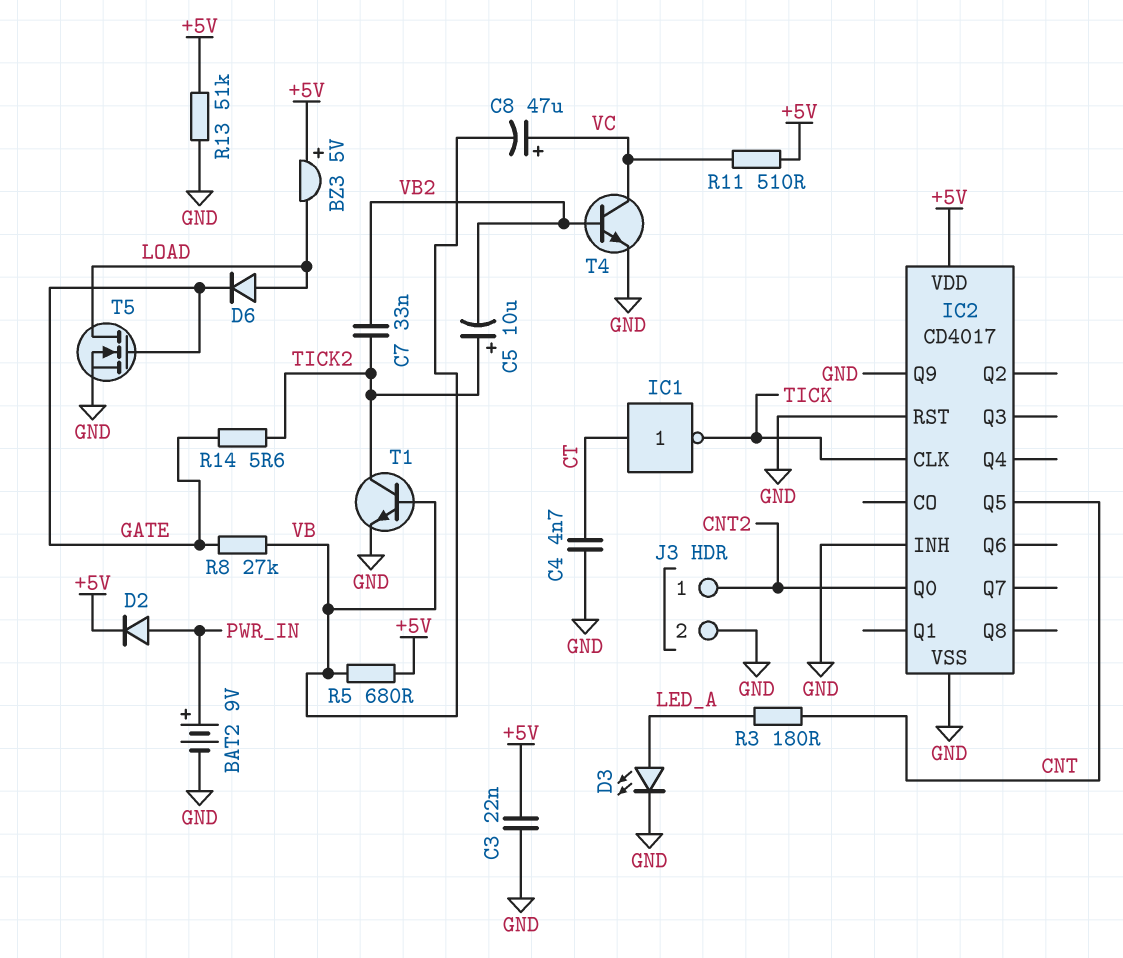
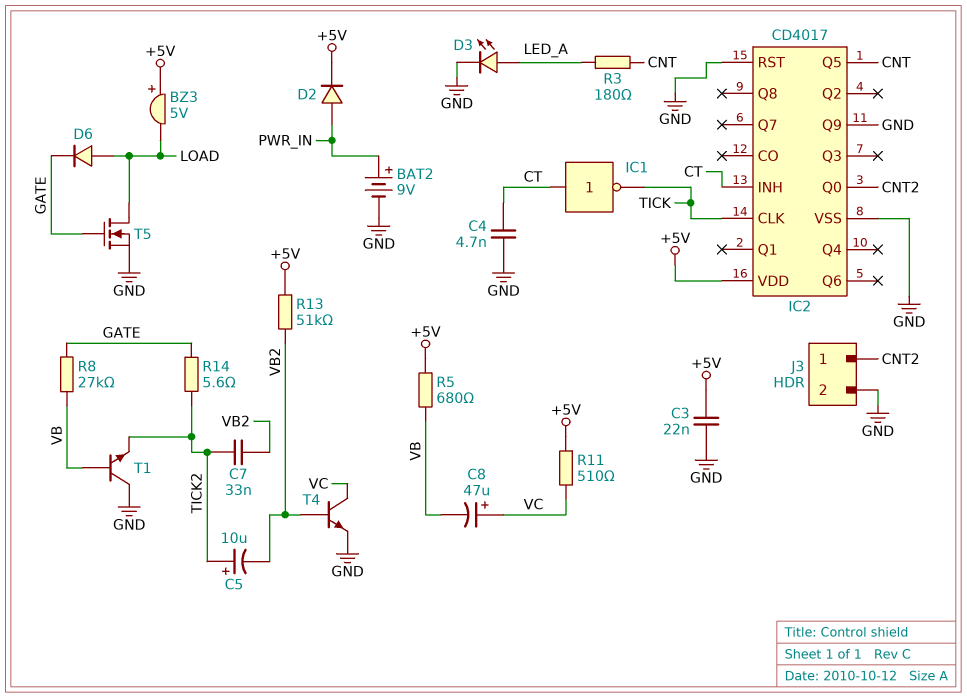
IC2 pin INH: GND -> CT
R13: 51k (+5V, GND) -> 51k (+5V, VB2)
T1: NPN (B VB, C TICK2, E GND) -> NPN (B VB, C GND, E TICK2)

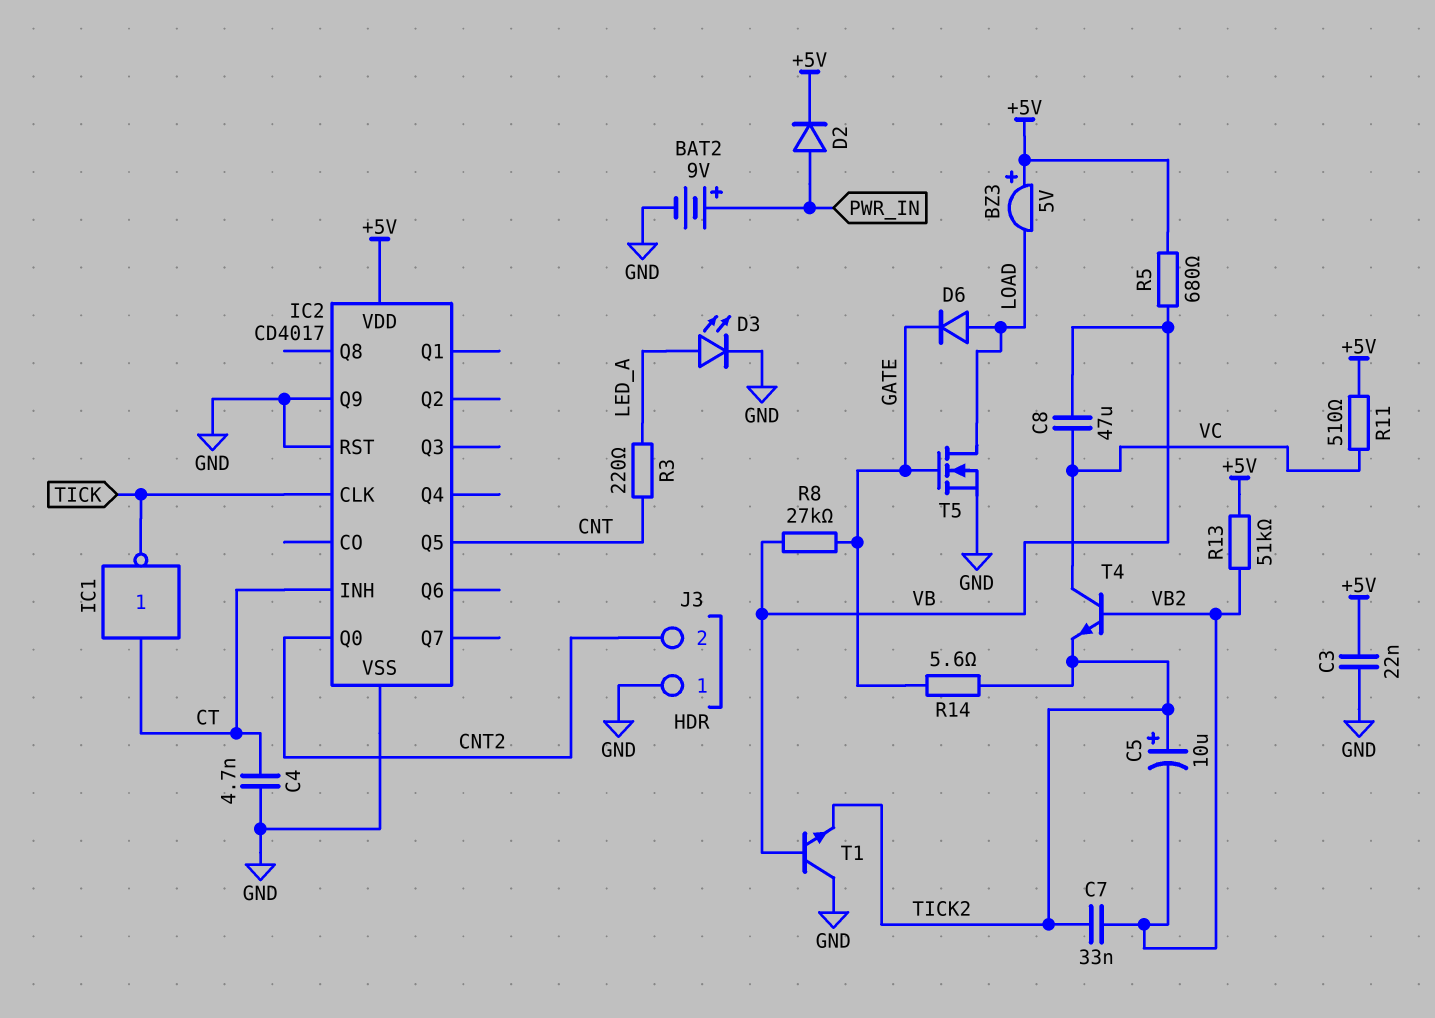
C8: 47uF (plus VC, minus VB) -> 47uF (VB, VC)
J3 pin 1: CNT2 -> GND
J3 pin 2: GND -> CNT2
R3: 180 (CNT, LED_A) -> 220 (CNT, LED_A)
T4: NPN (B VB2, C VC, E GND) -> NPN (B VB2, C VC, E TICK2)

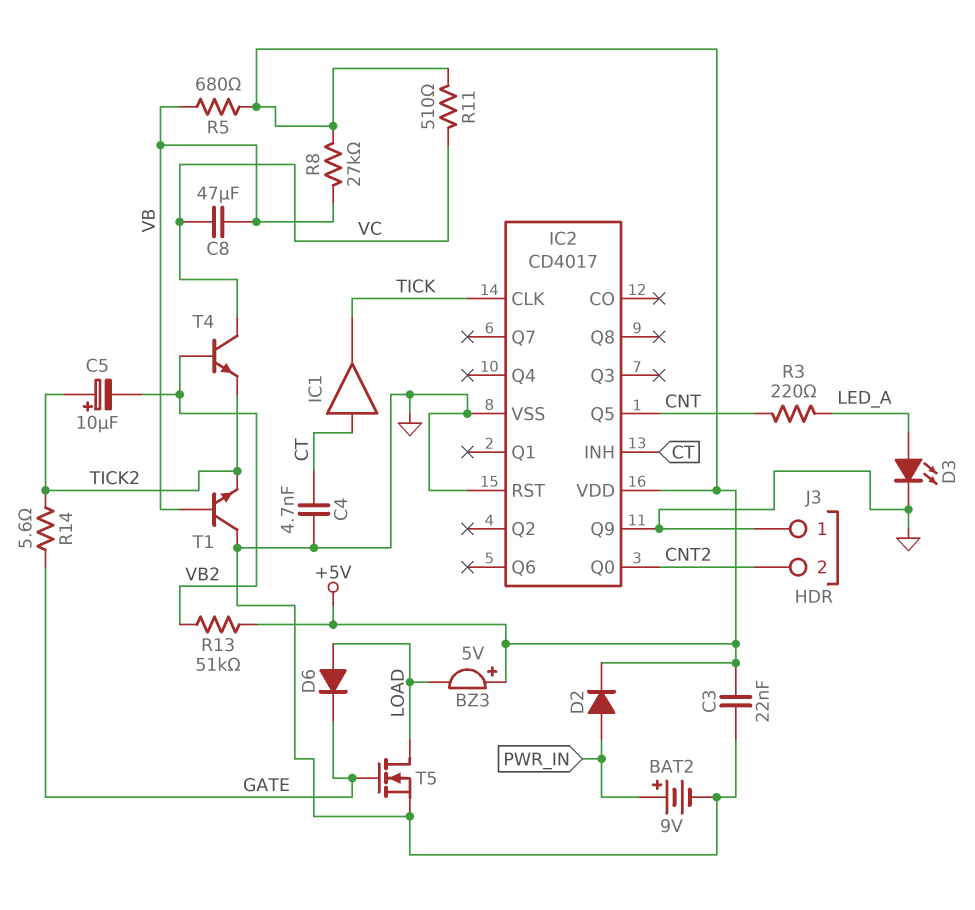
C7: 33nF (TICK2, VB2) -> none
IC1: NOT (in CT, out TICK) -> buffer (in CT, out TICK)
R8: 27k (GATE, VB) -> 27k (+5V, VB)

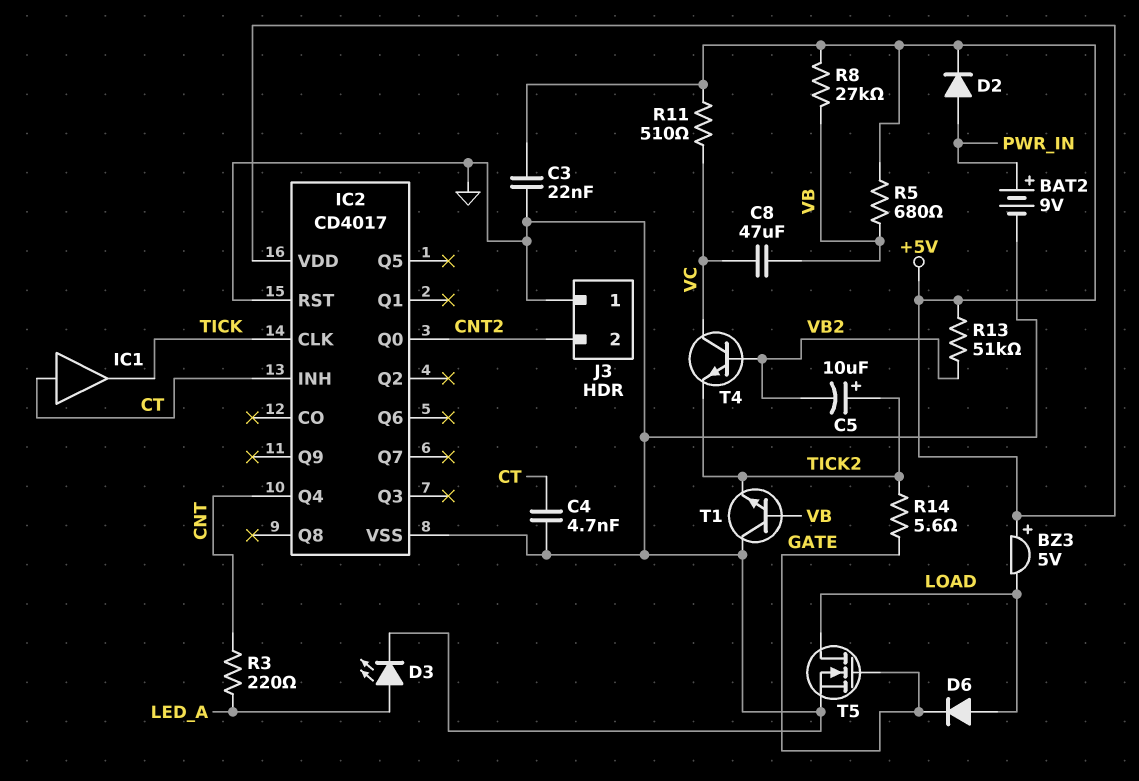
IC2 pin Q4: none -> CNT
IC2 pin Q5: CNT -> none
IC2 pin Q9: GND -> none

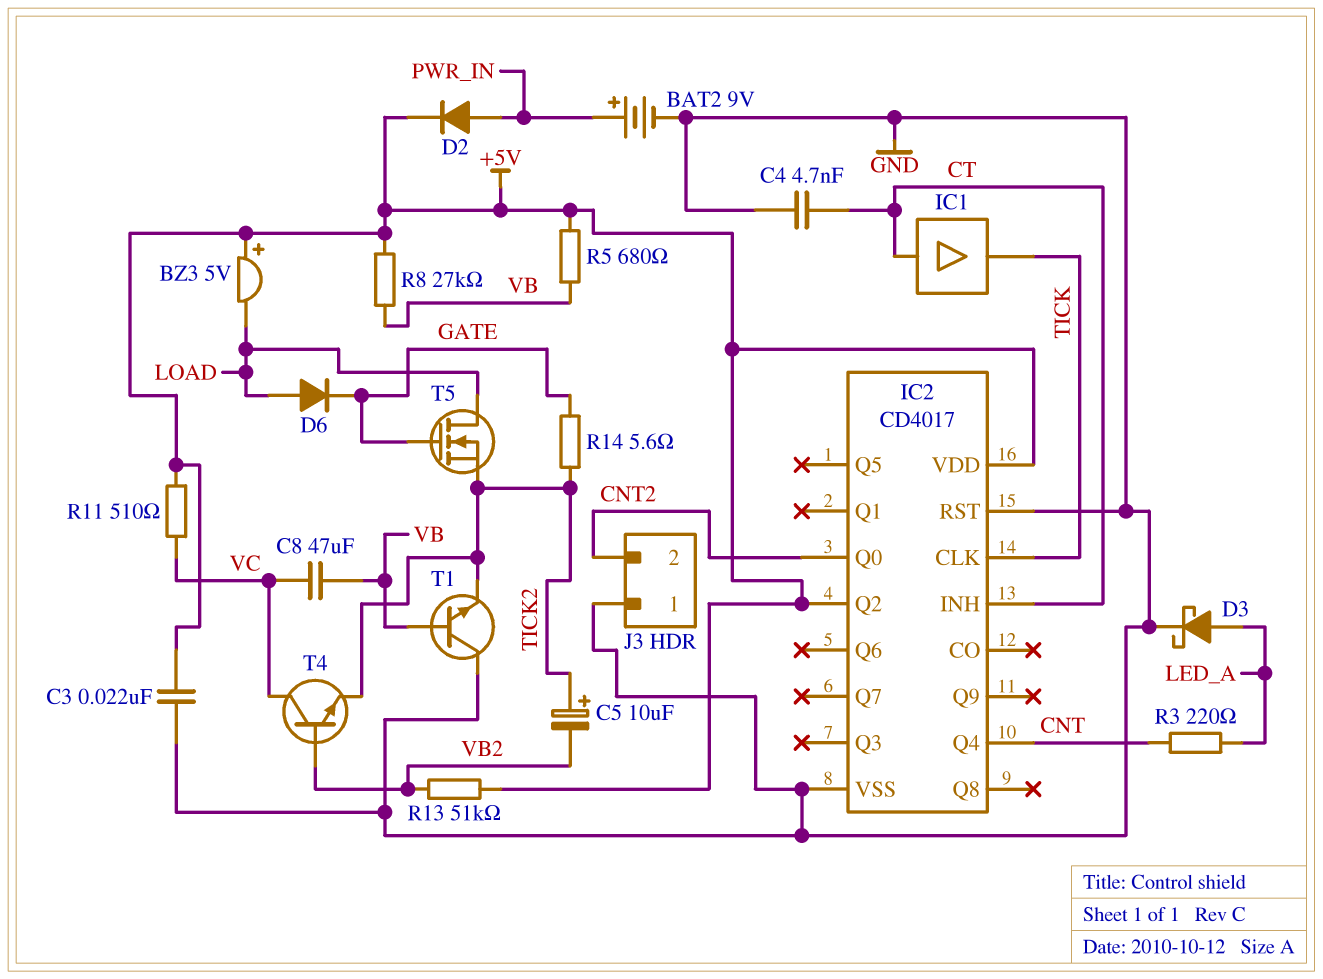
D3: LED (A LED_A, K GND) -> schottky (A LED_A, K GND)
IC2 pin Q2: none -> +5V
T5: NMOS (G GATE, D LOAD, S GND) -> NMOS (G GATE, D LOAD, S TICK2)

